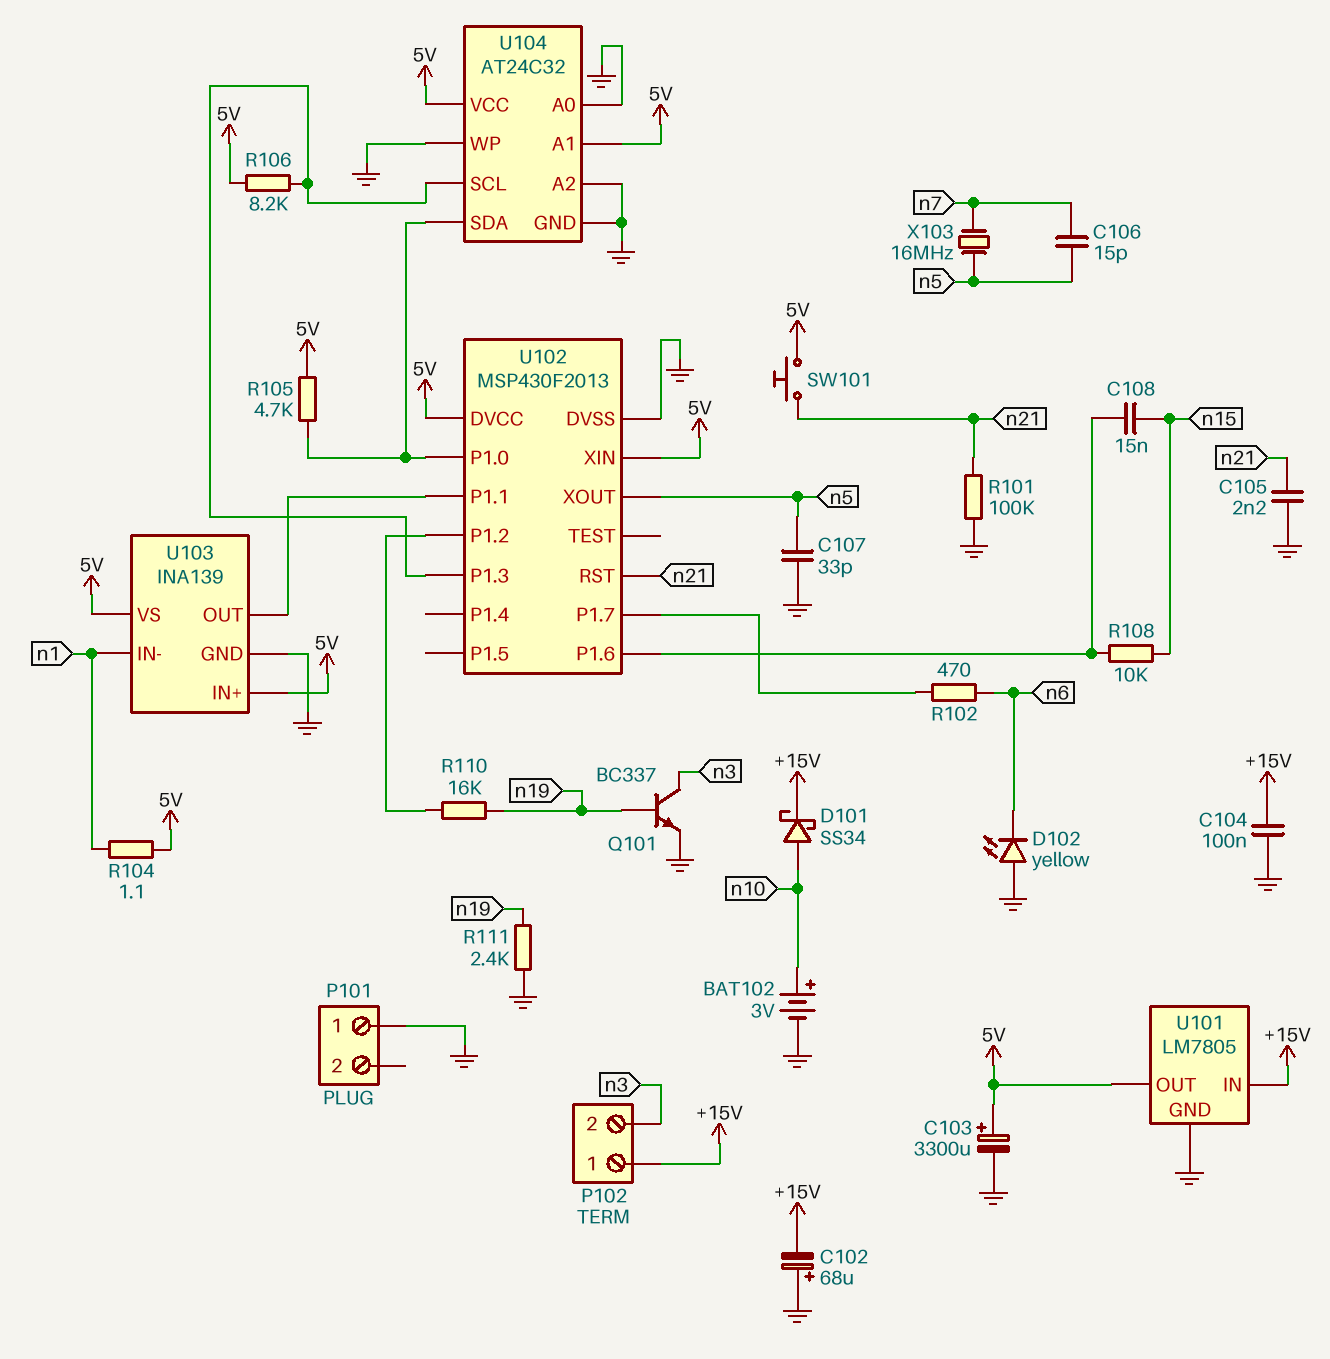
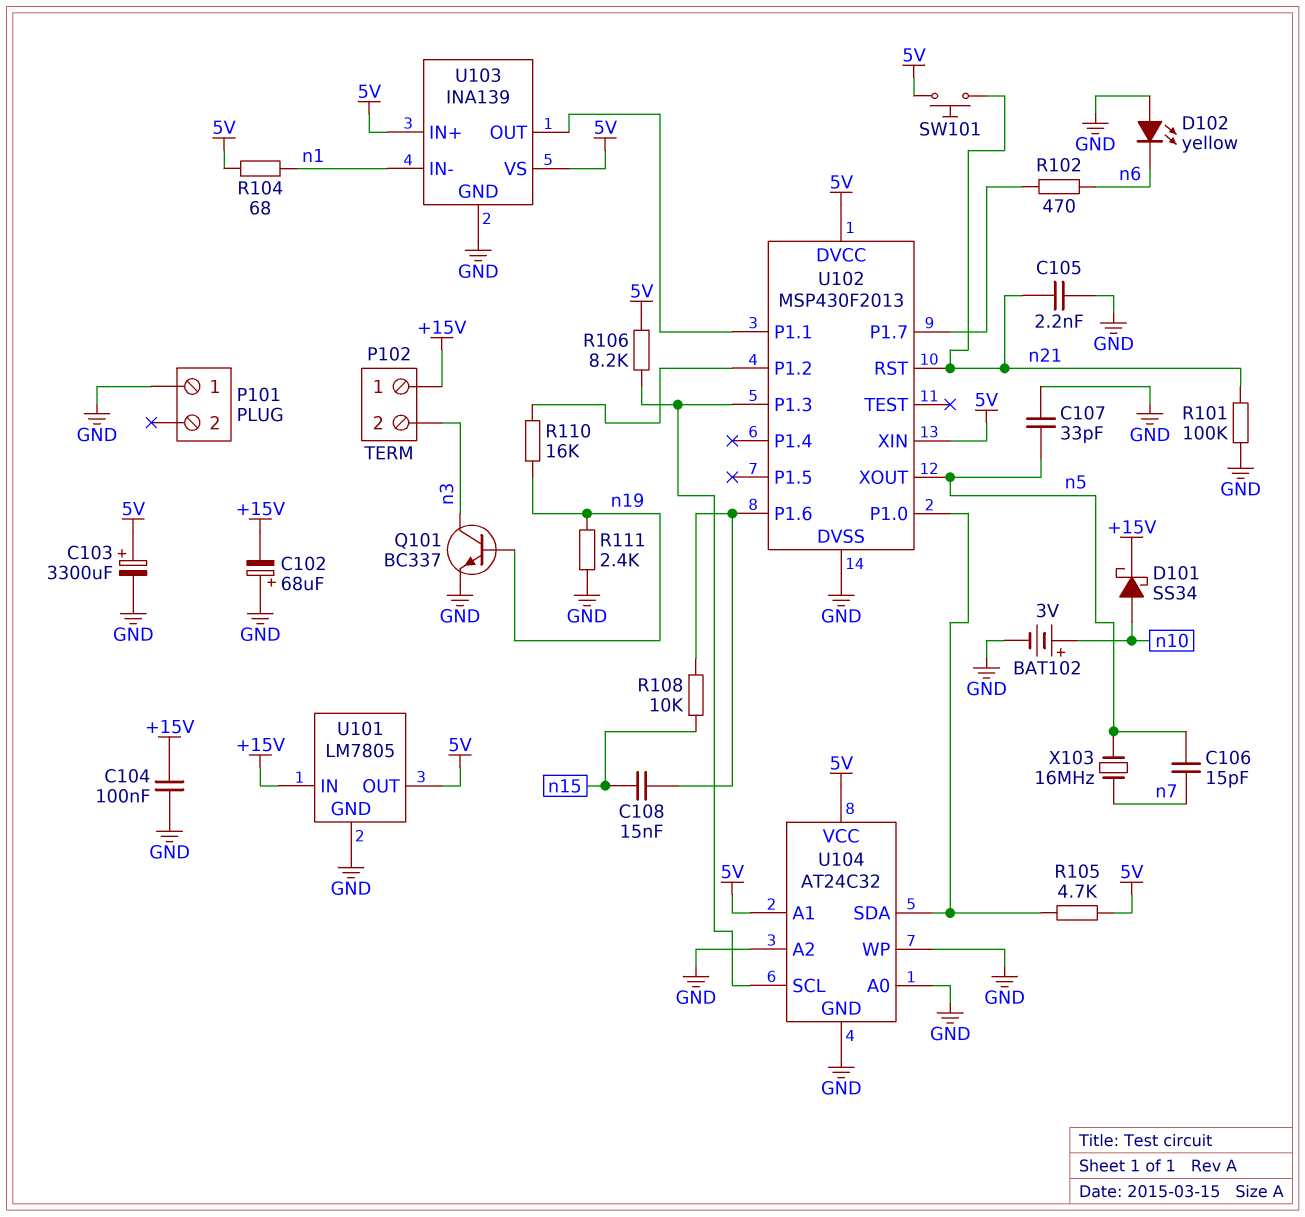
R104: 1.1 (5V, n1) -> 68 (5V, n1)

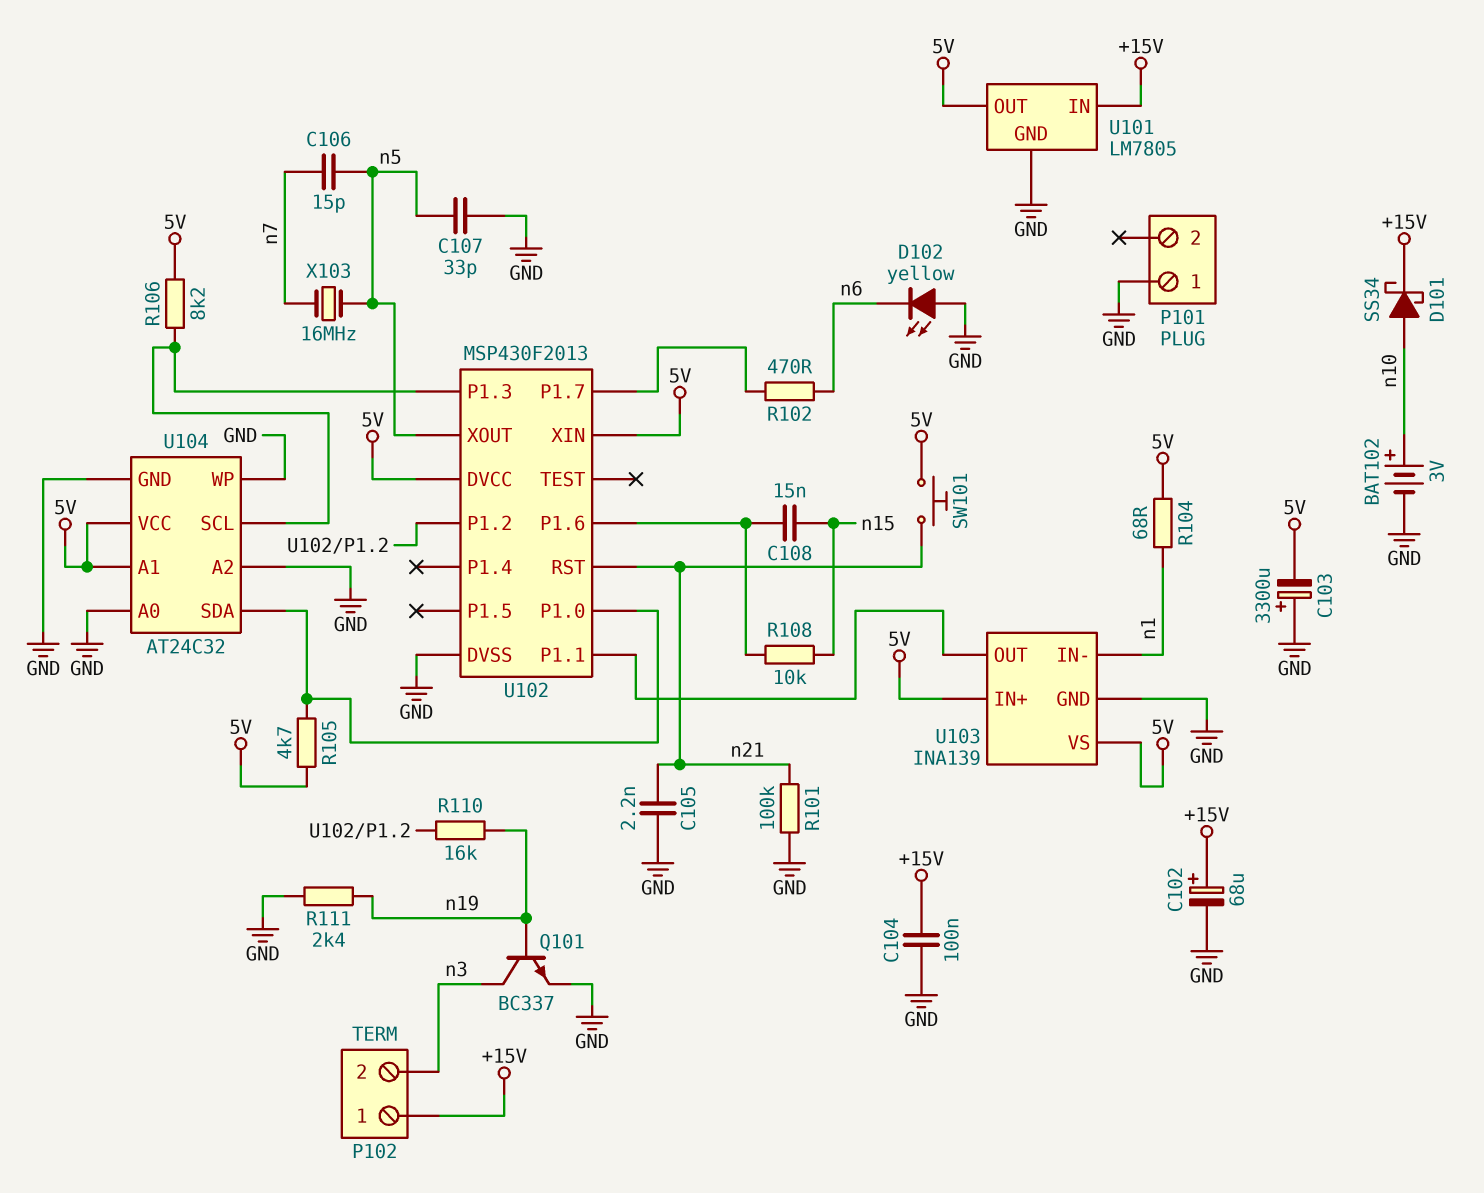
C102: 68uF (plus GND, minus +15V) -> 68uF (plus +15V, minus GND)
C103: 3300uF (plus 5V, minus GND) -> 3300uF (plus GND, minus 5V)

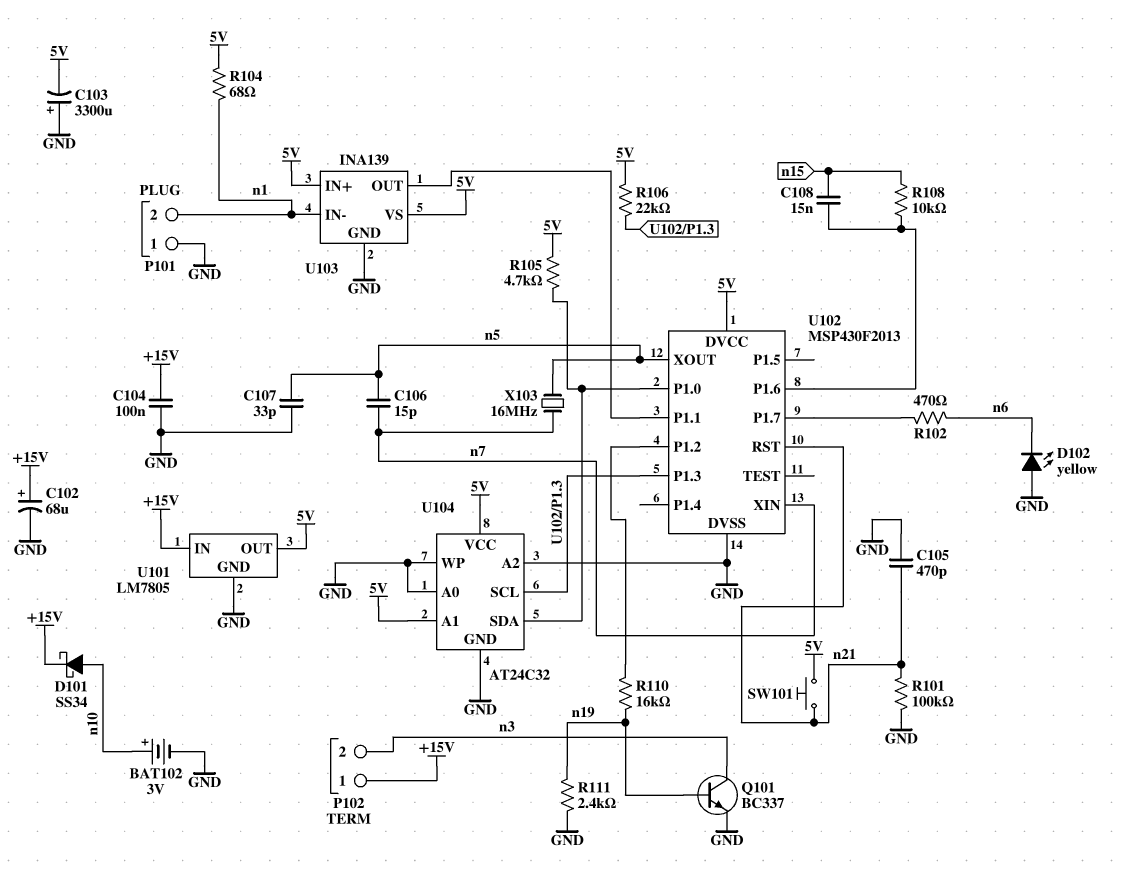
C105: 2.2nF (GND, n21) -> 470pF (GND, n21)
P101 pin 2: none -> n1
R106: 8.2k (5V, U102/P1.3) -> 22k (5V, U102/P1.3)
U102 pin XIN: 5V -> n7

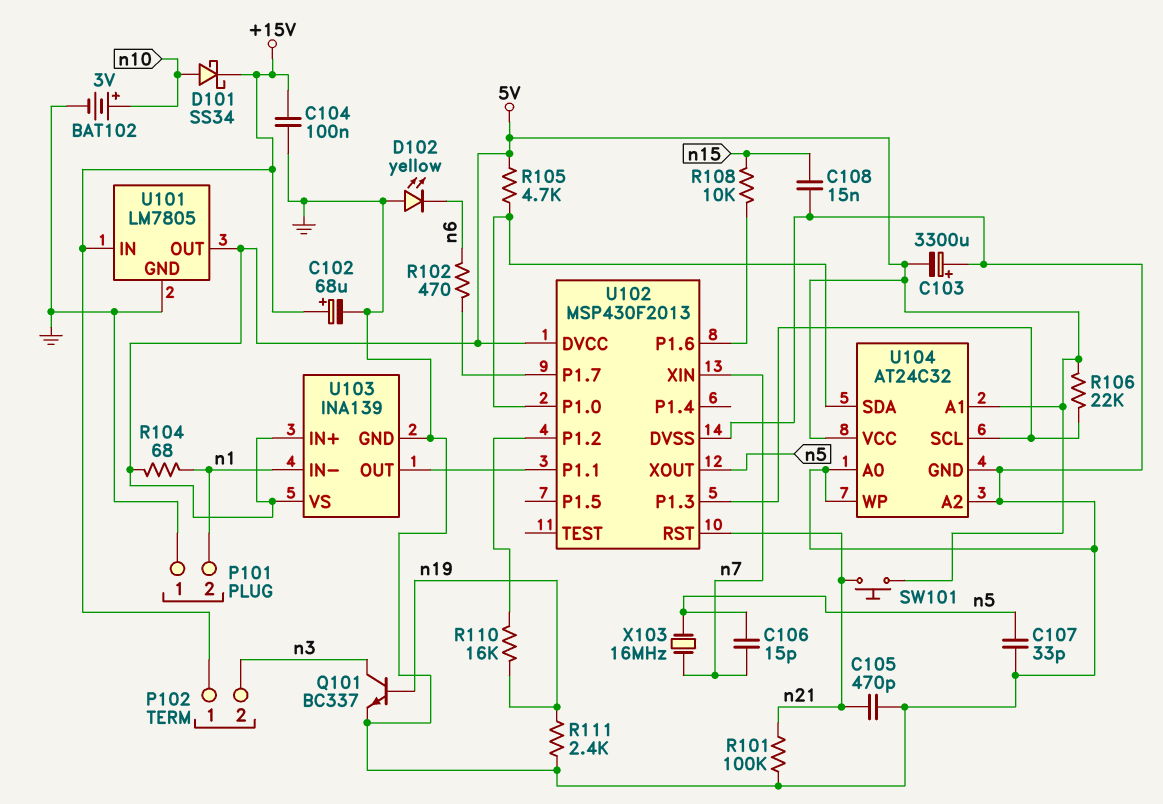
C108: 15nF (U102/P1.6, n15) -> 15nF (GND, n15)

